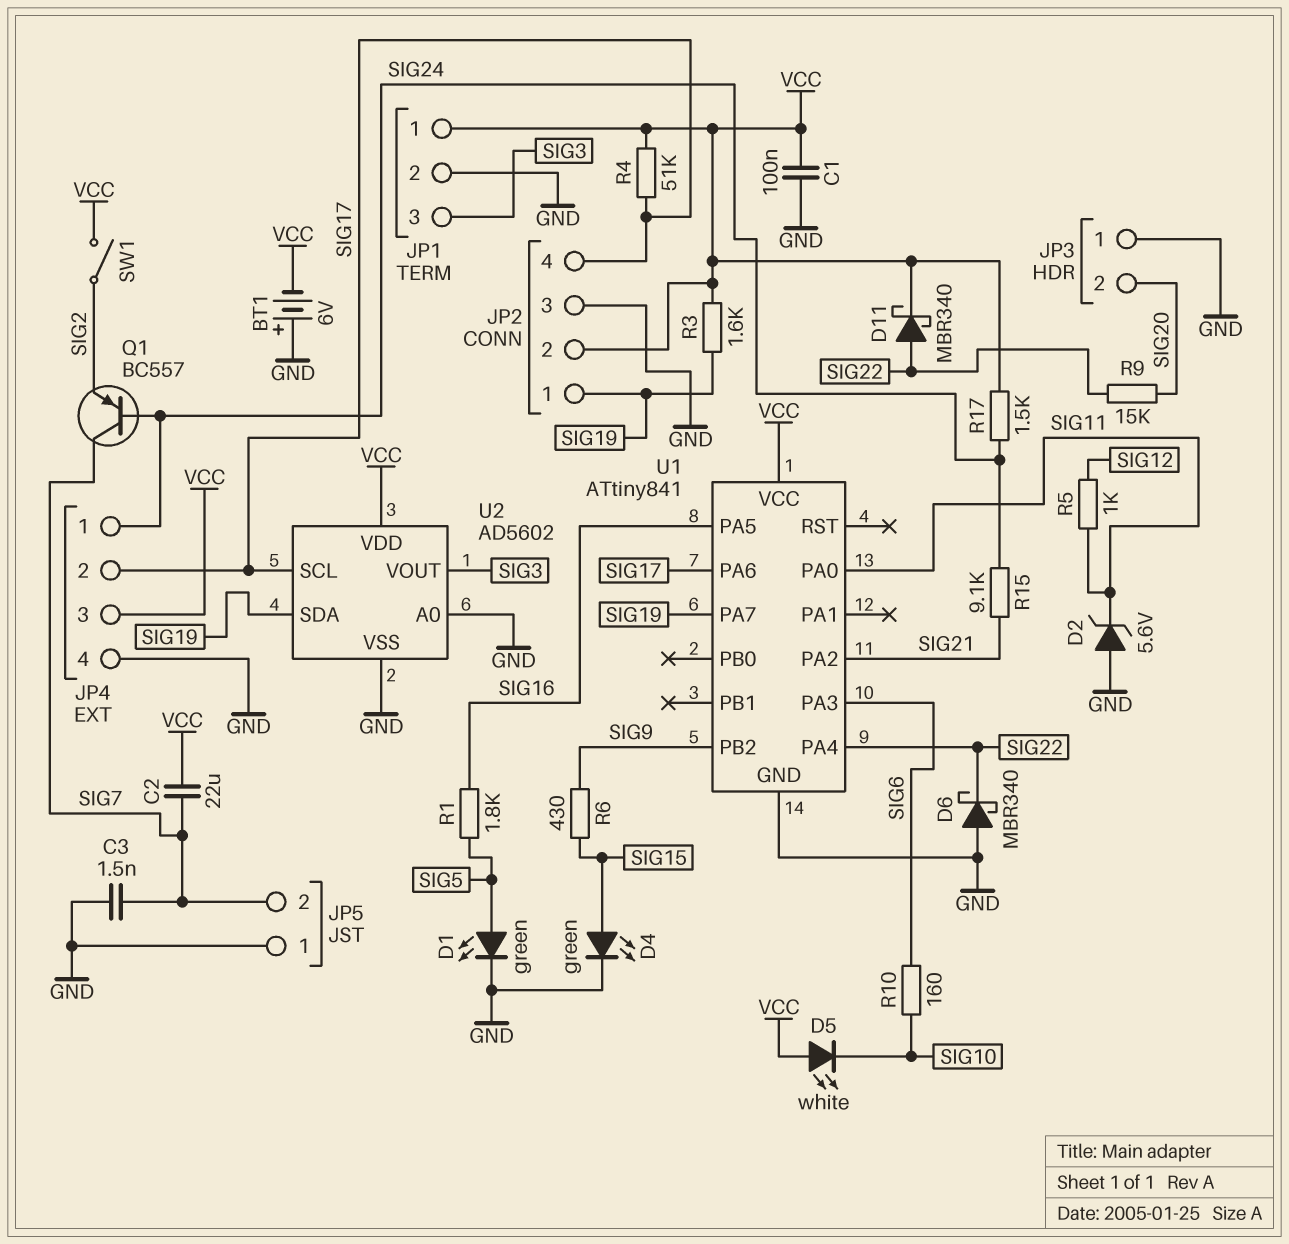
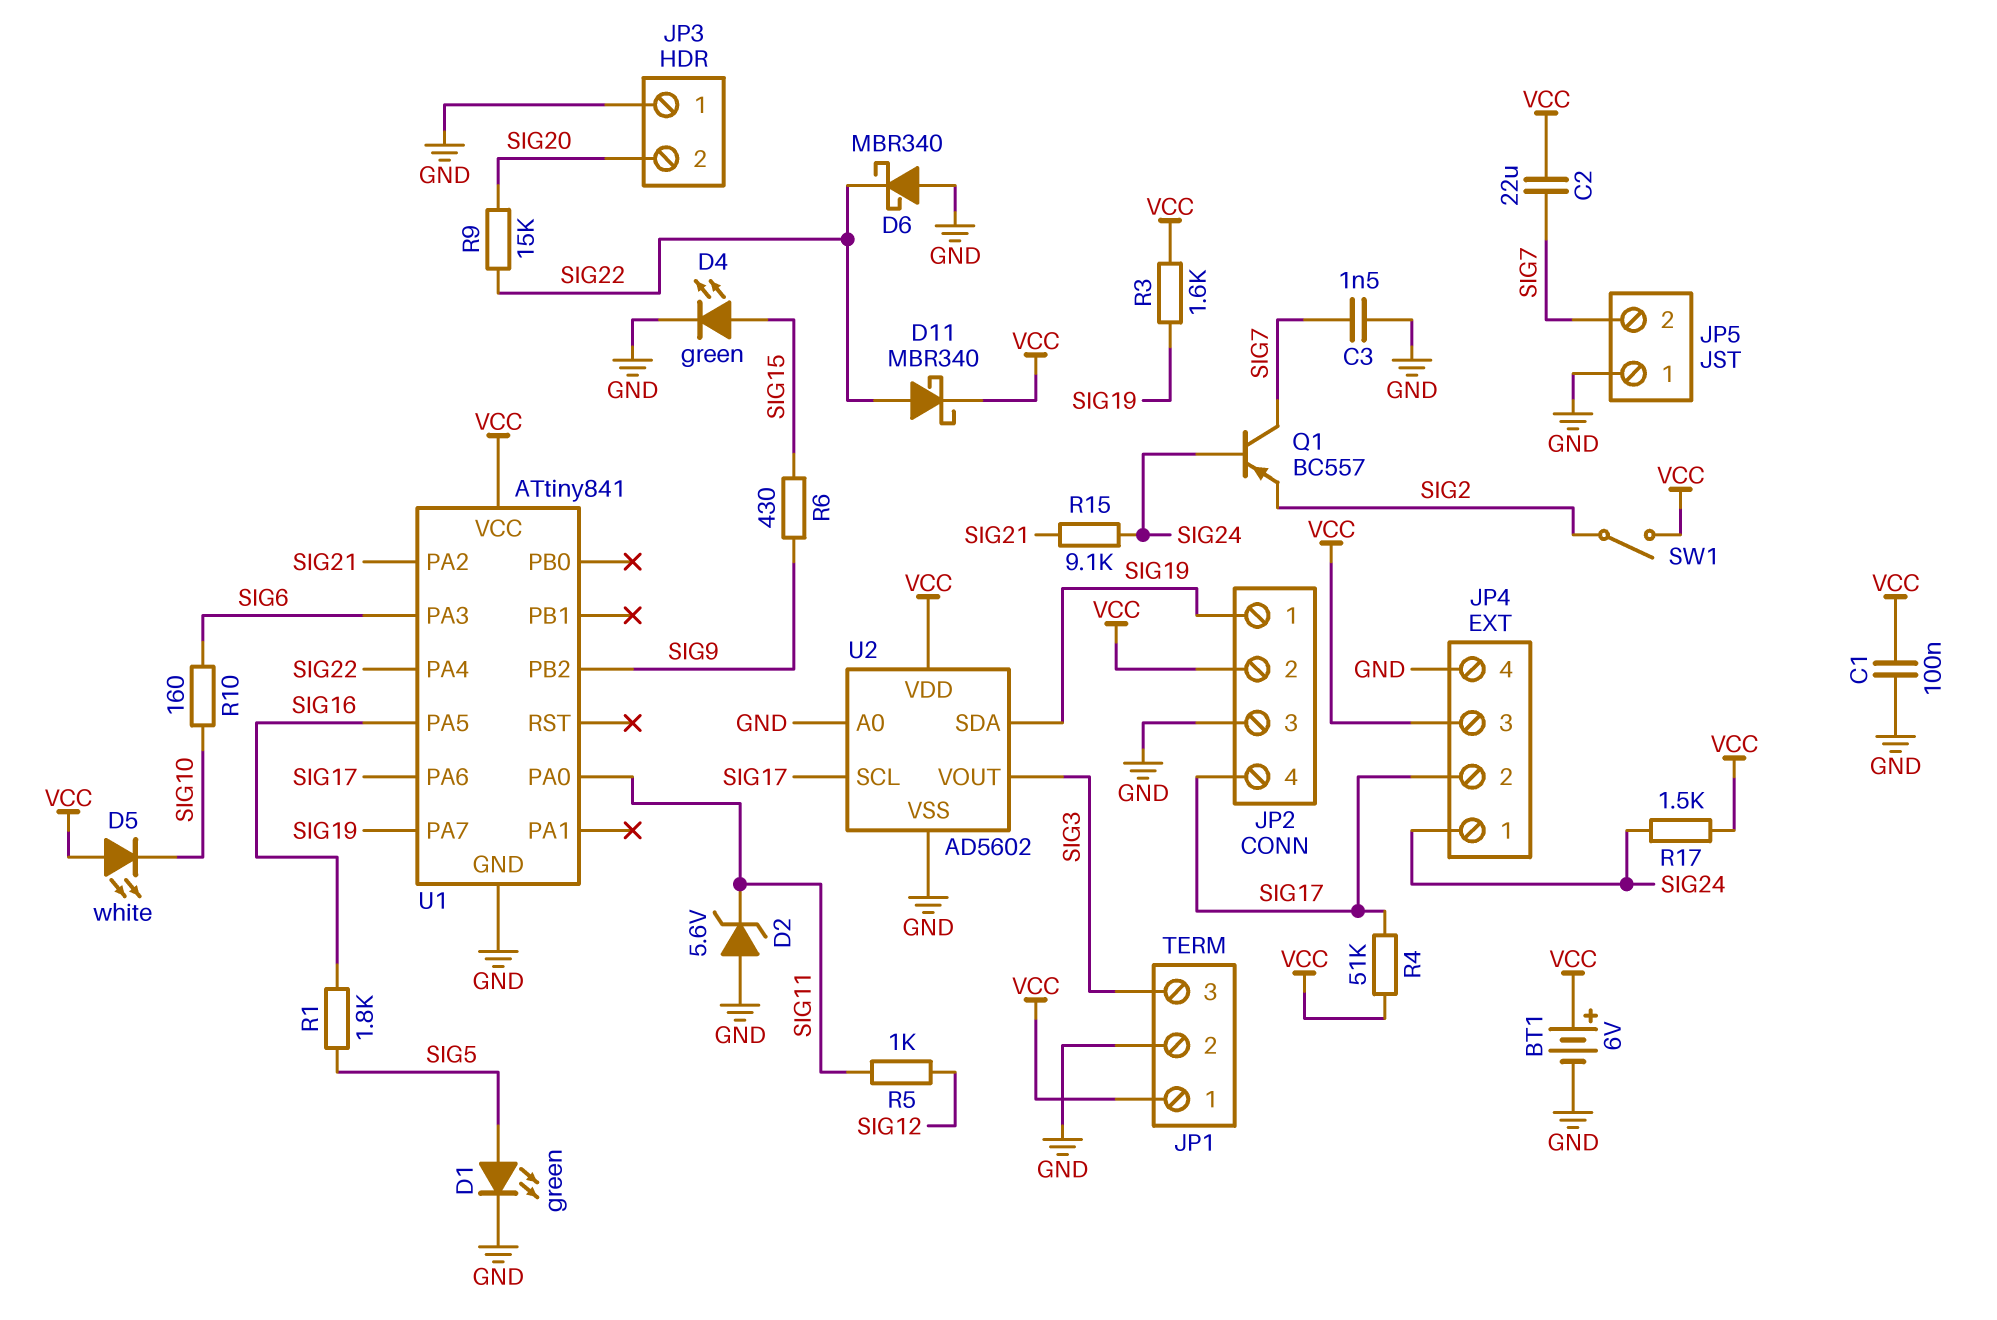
BT1: 6V (plus GND, minus VCC) -> 6V (plus VCC, minus GND)

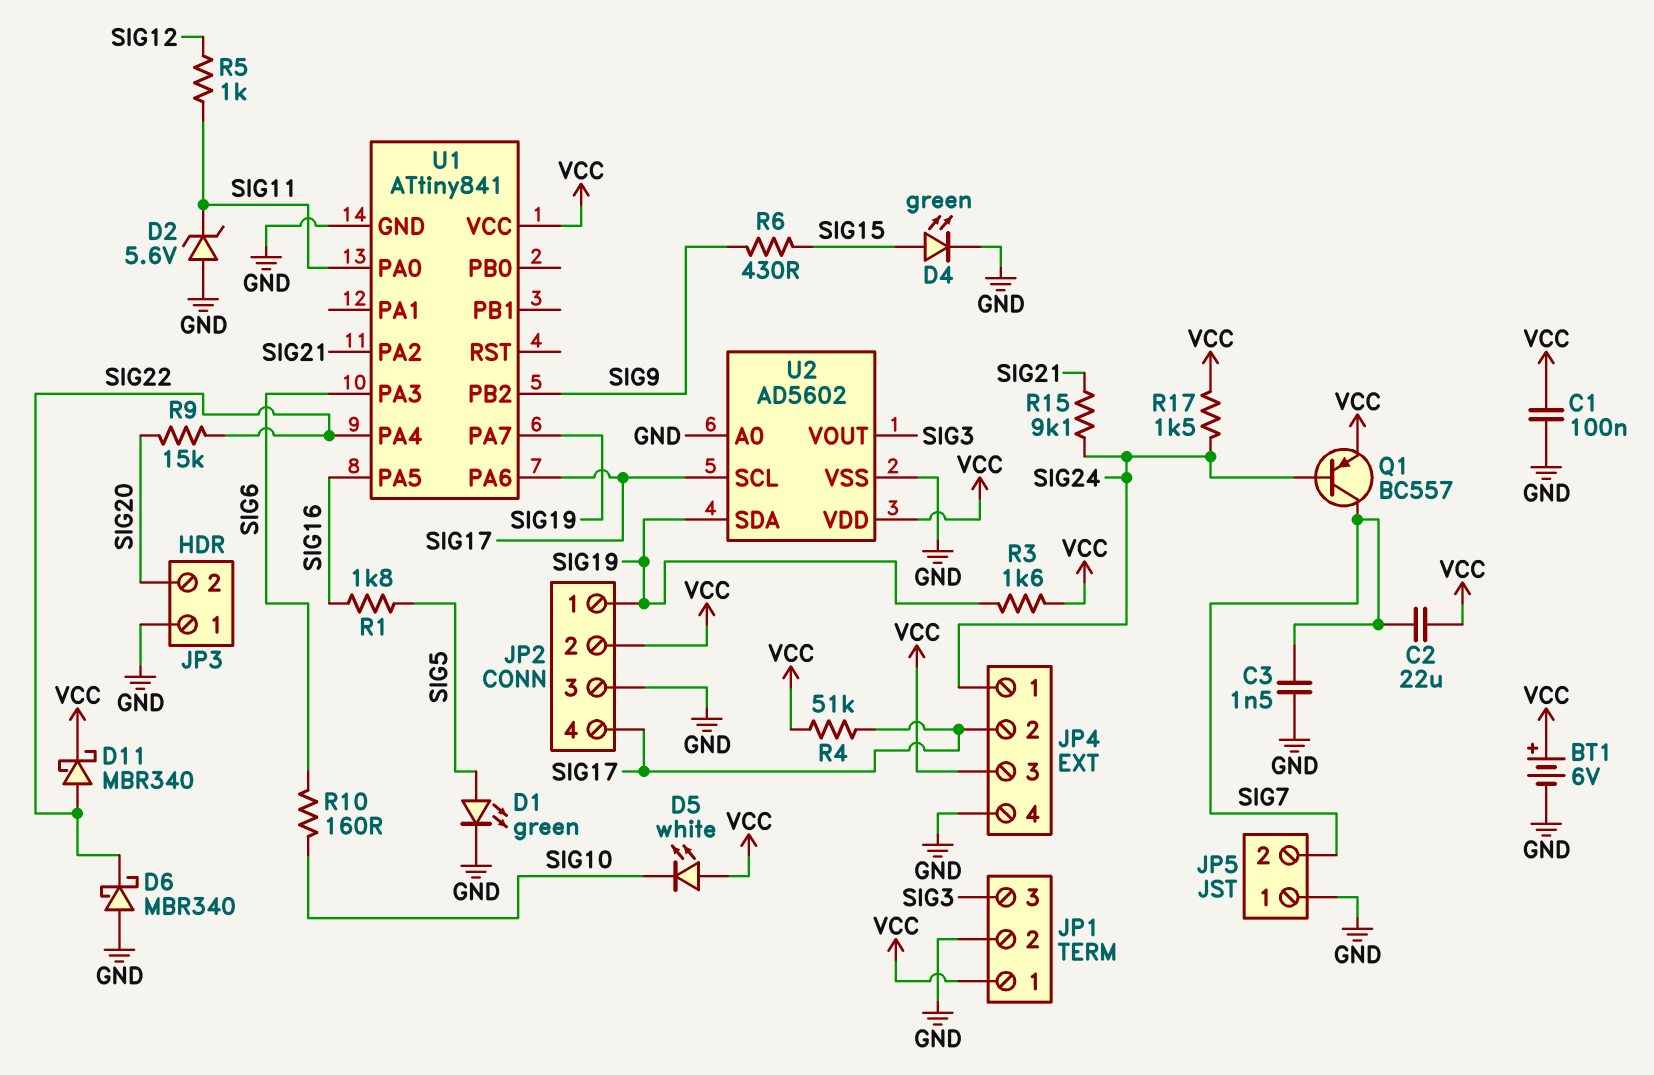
Q1: PNP BC557 (B SIG24, C SIG7, E SIG2) -> PNP BC557 (B SIG24, C SIG7, E VCC)
SW1: switch (SIG2, VCC) -> none

